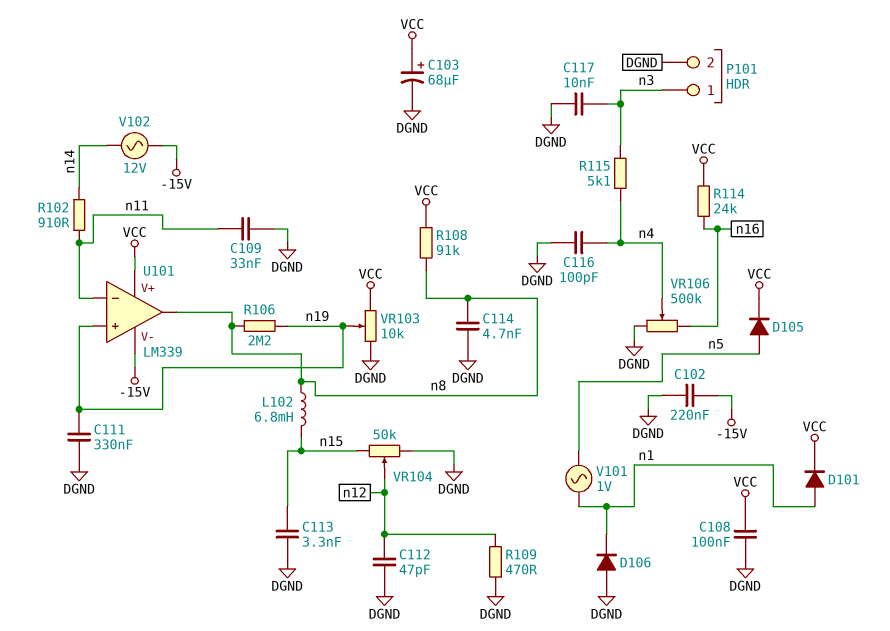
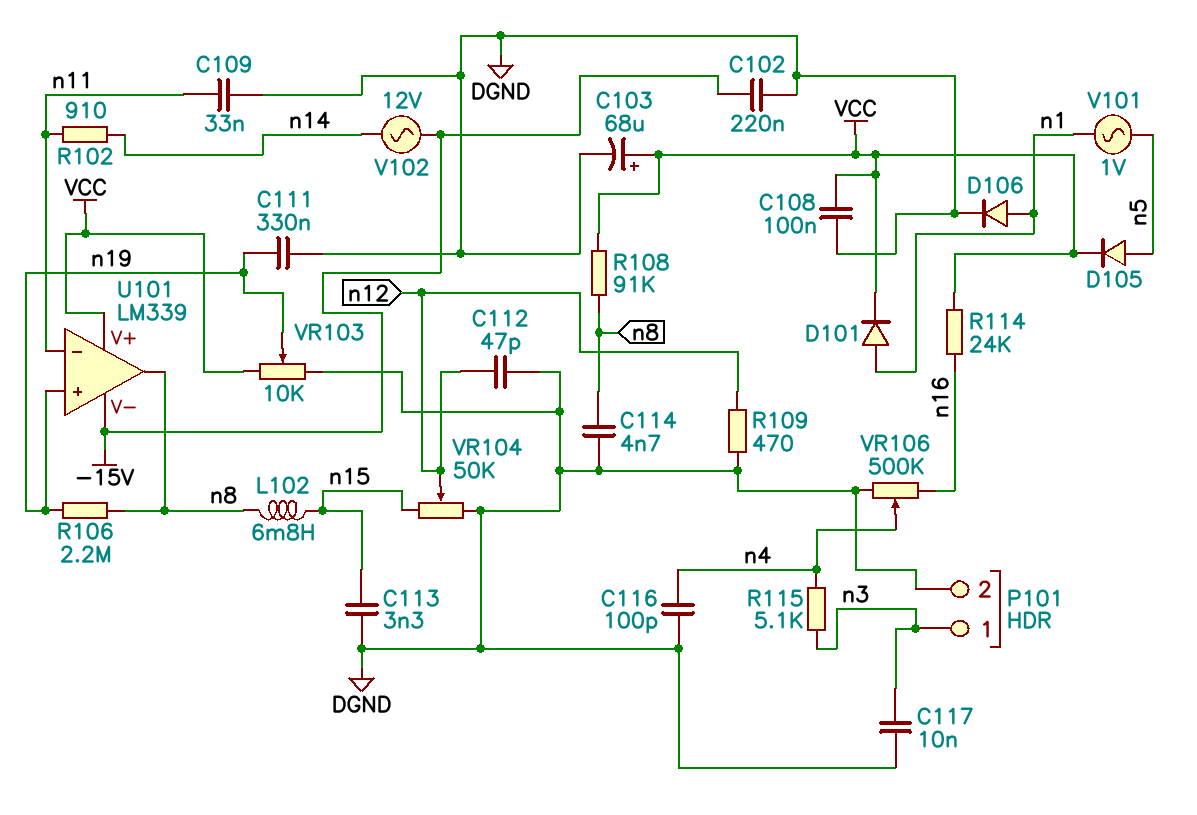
D106: diode (A DGND, K n1) -> diode (A n1, K DGND)

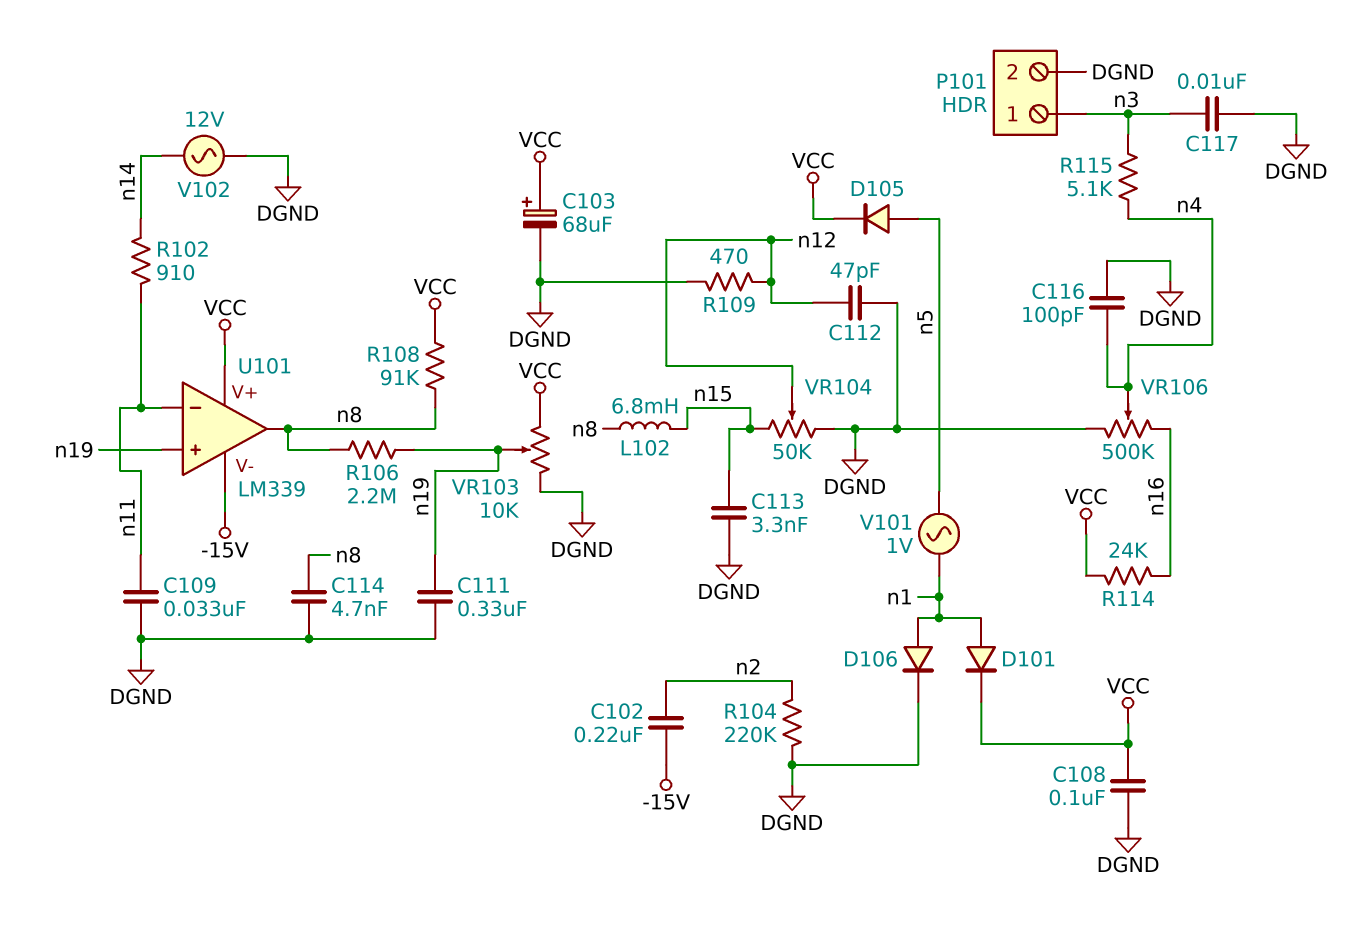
C102: 220nF (-15V, DGND) -> 220nF (-15V, n2)
R104: none -> 220k (DGND, n2)
V102: AC 12V (-15V, n14) -> AC 12V (DGND, n14)

